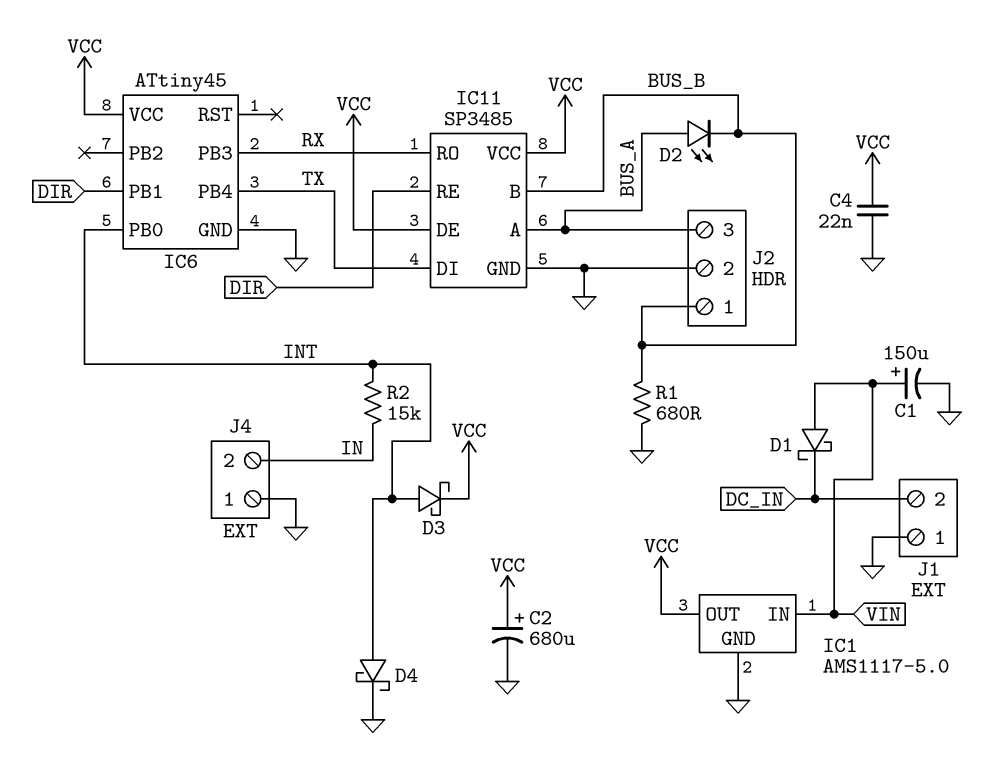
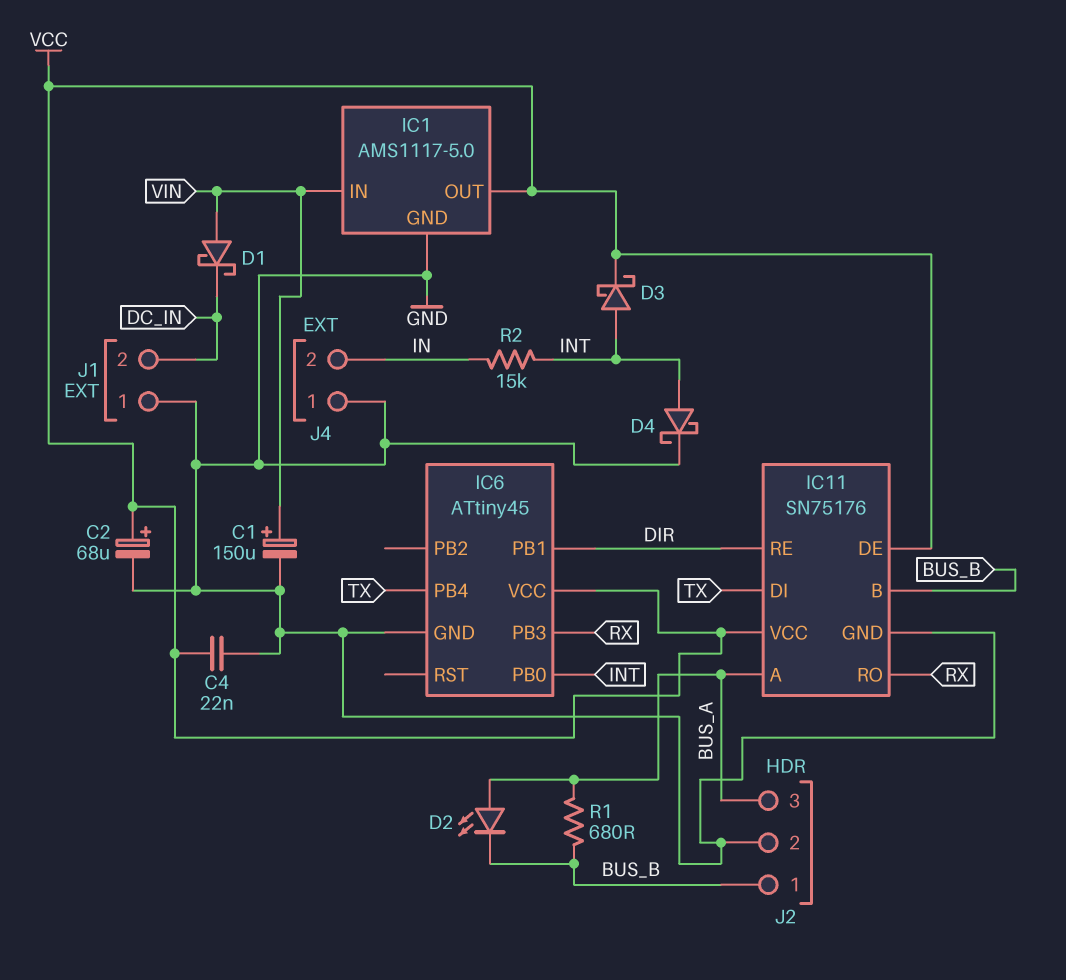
C2: 680uF (plus VCC, minus GND) -> 68uF (plus VCC, minus GND)
IC11: SP3485 -> SN75176
R1: 680 (BUS_B, GND) -> 680 (BUS_A, BUS_B)

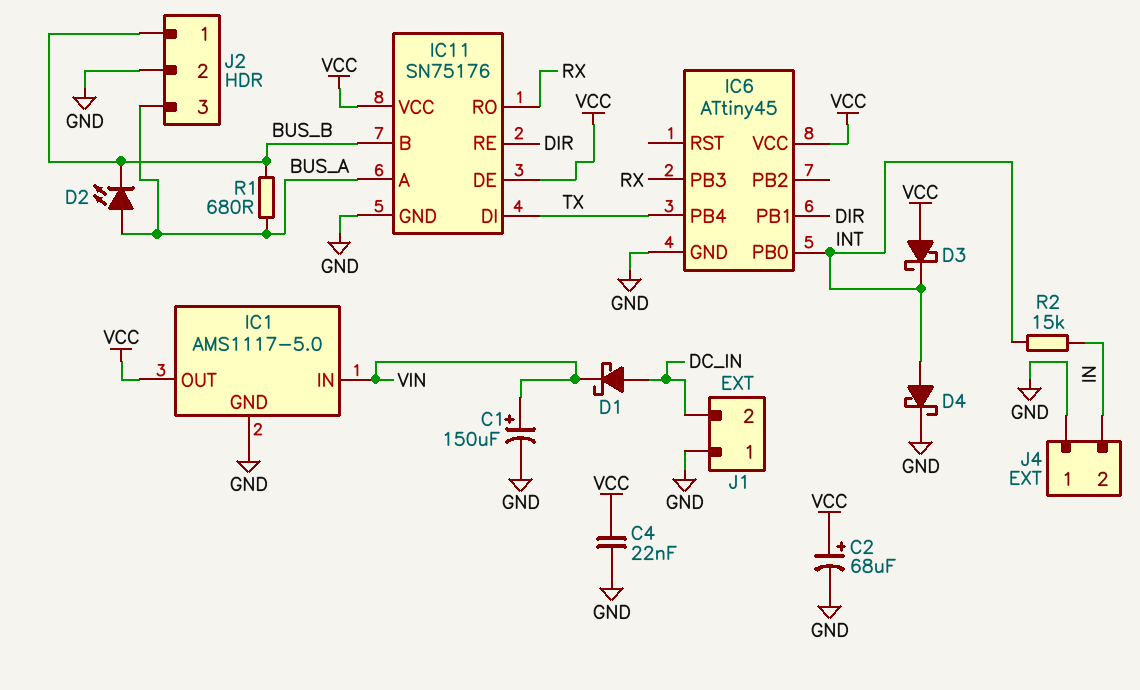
D1: schottky (A VIN, K DC_IN) -> schottky (A DC_IN, K VIN)
D3: schottky (A INT, K VCC) -> schottky (A VCC, K INT)

